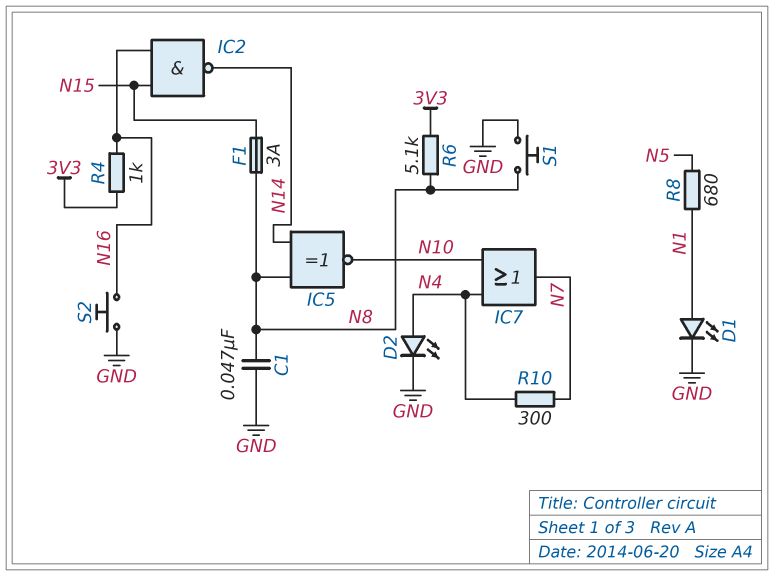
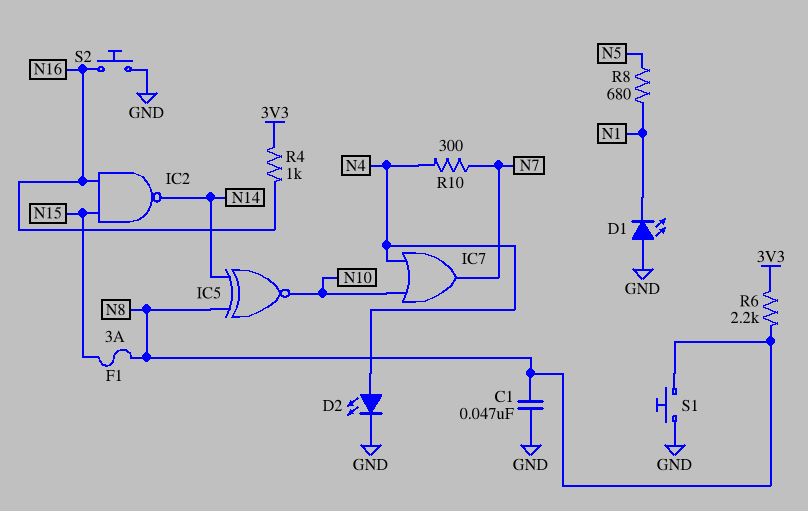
D1: LED (A N1, K GND) -> LED (A GND, K N1)
R6: 5.1k (3V3, N8) -> 2.2k (3V3, N8)

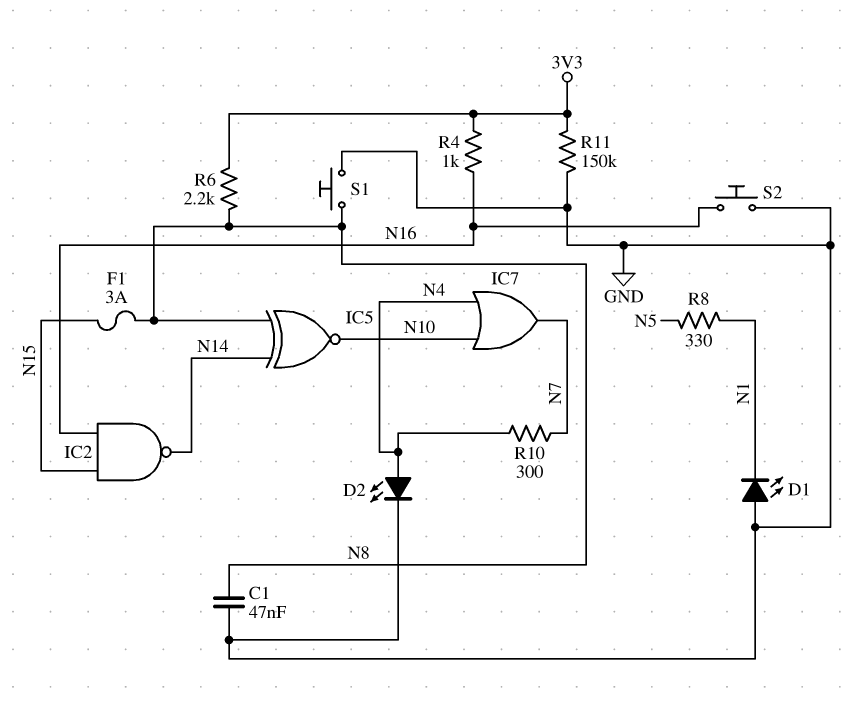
R8: 680 (N1, N5) -> 330 (N1, N5)
R11: none -> 150k (3V3, GND)

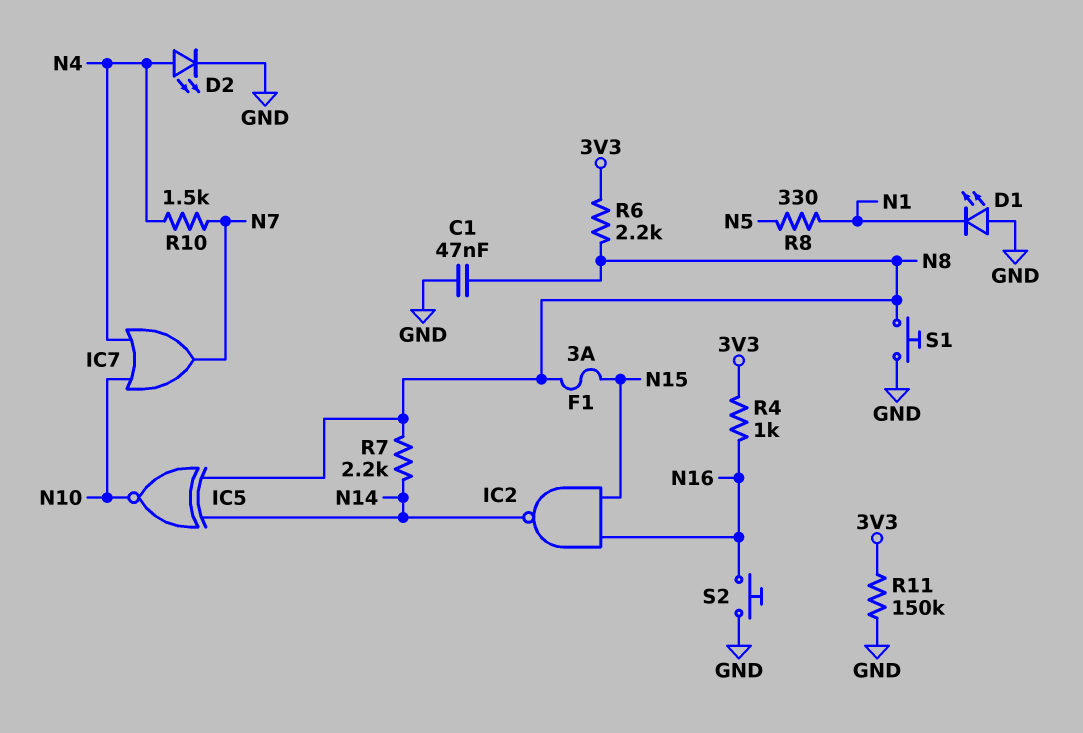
R7: none -> 2.2k (N8, N14)
R10: 300 (N4, N7) -> 1.5k (N4, N7)

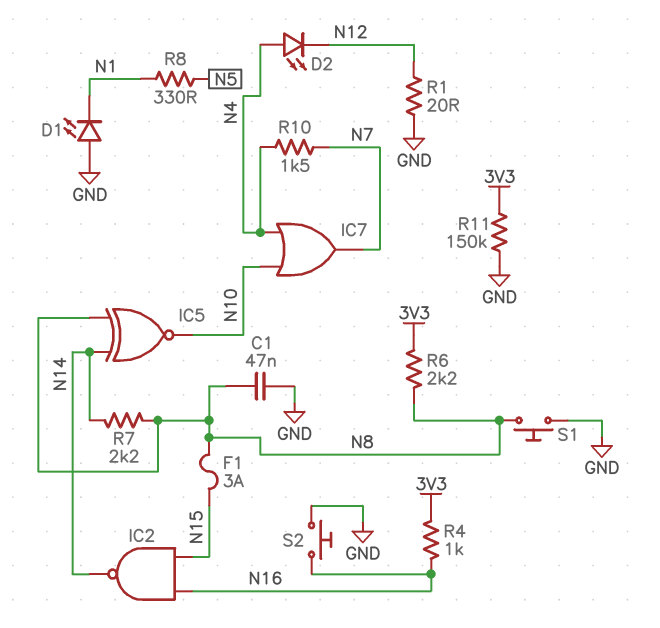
D2: LED (A N4, K GND) -> LED (A N4, K N12)
R1: none -> 20 (GND, N12)

